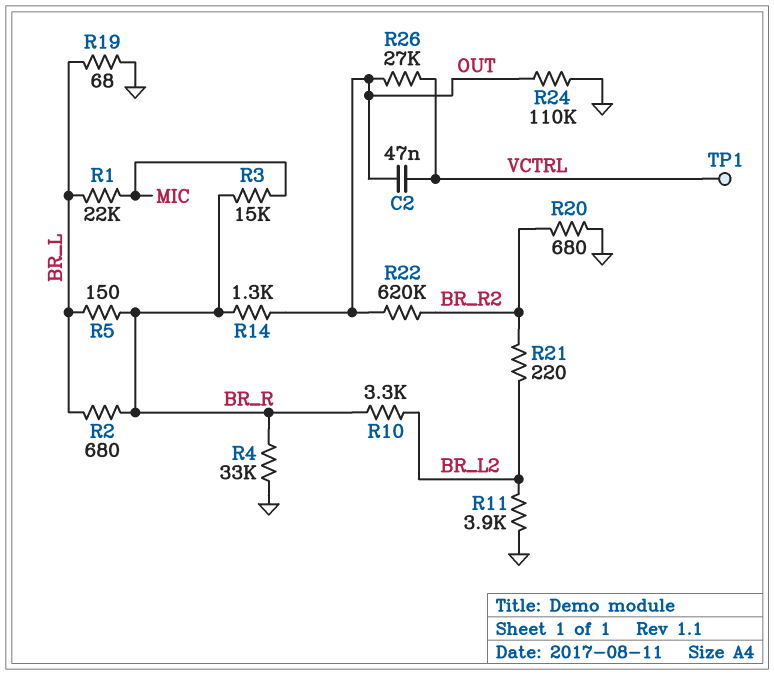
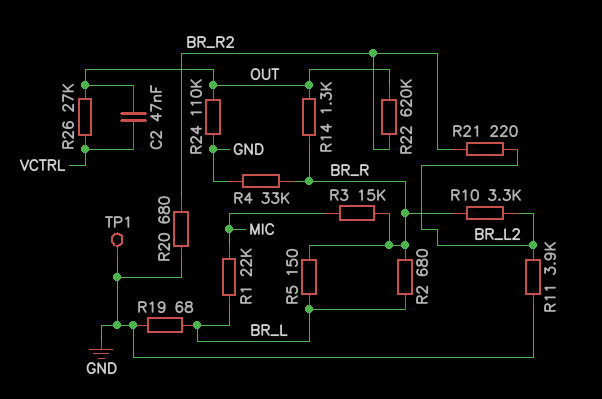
TP1: test point (VCTRL) -> test point (GND)

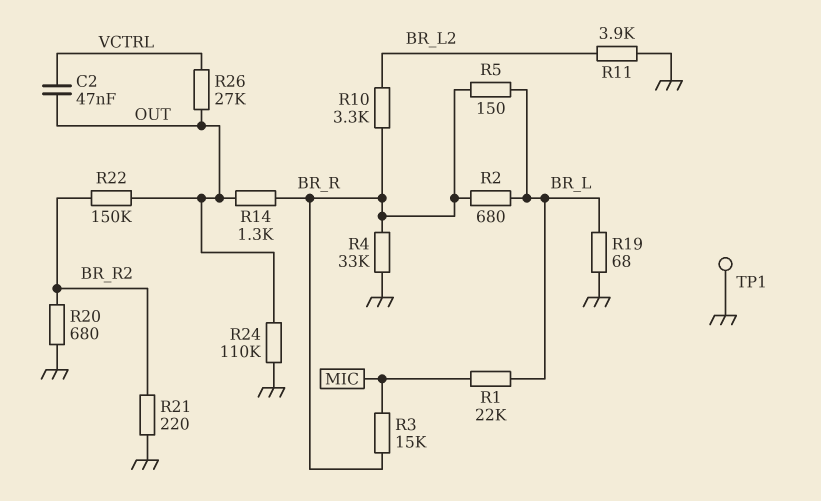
R21: 220 (BR_L2, BR_R2) -> 220 (BR_R2, GND)
R22: 620k (BR_R2, OUT) -> 150k (BR_R2, OUT)

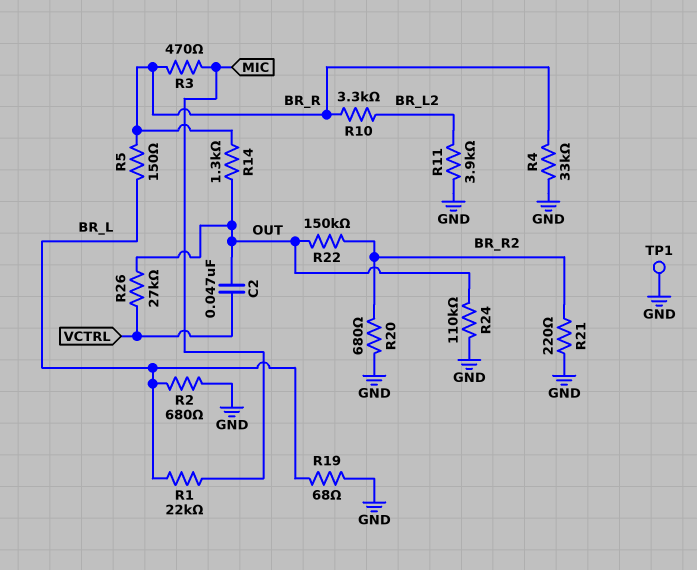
R2: 680 (BR_L, BR_R) -> 680 (BR_L, GND)
R3: 15k (BR_R, MIC) -> 470 (BR_R, MIC)

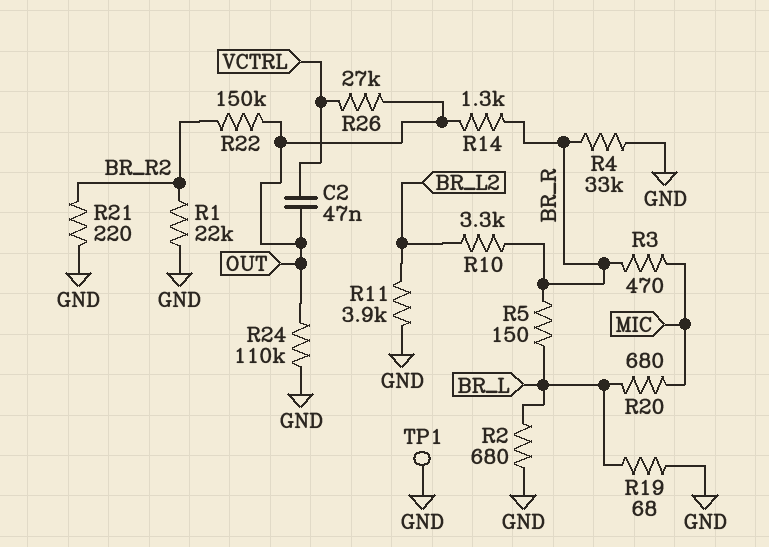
R1: 22k (BR_L, MIC) -> 22k (BR_R2, GND)
R20: 680 (BR_R2, GND) -> 680 (BR_L, MIC)

